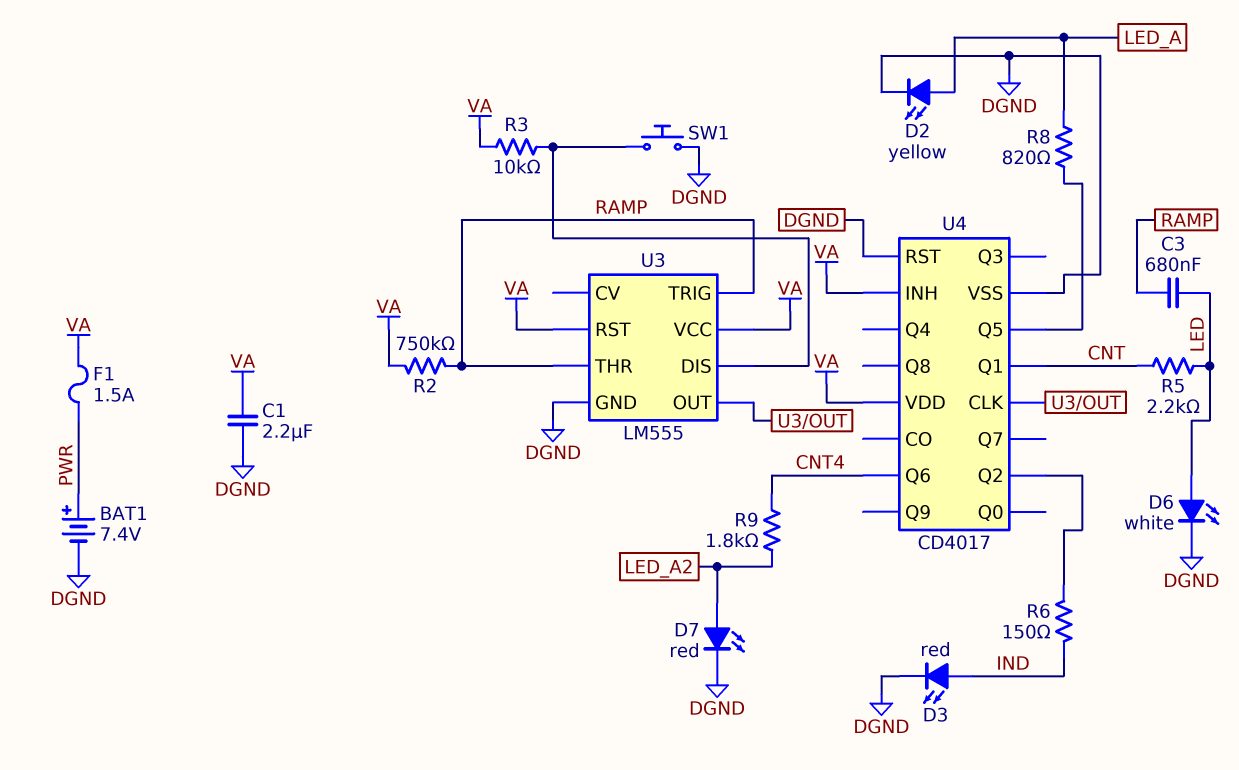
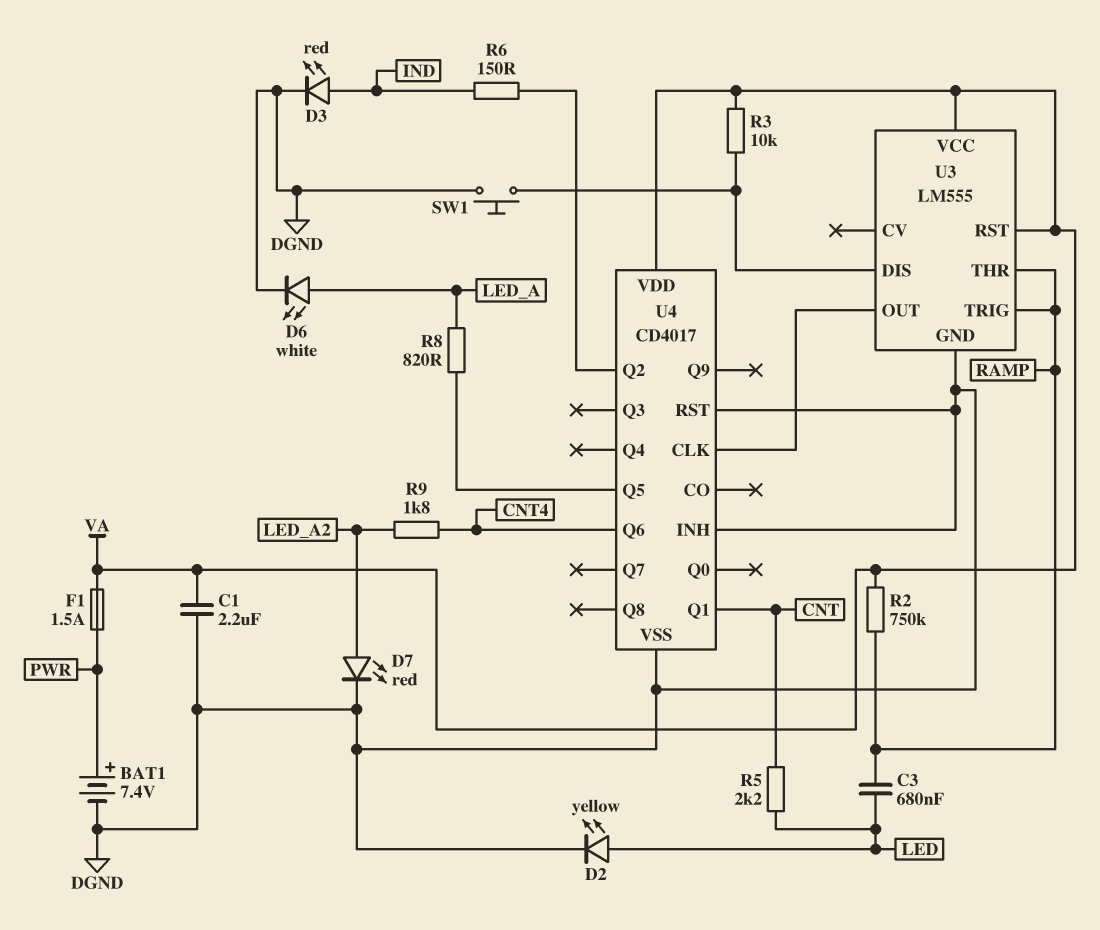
D2: LED yellow (A LED_A, K DGND) -> LED yellow (A LED, K DGND)
D6: LED white (A LED, K DGND) -> LED white (A LED_A, K DGND)
U4 pin INH: VA -> DGND

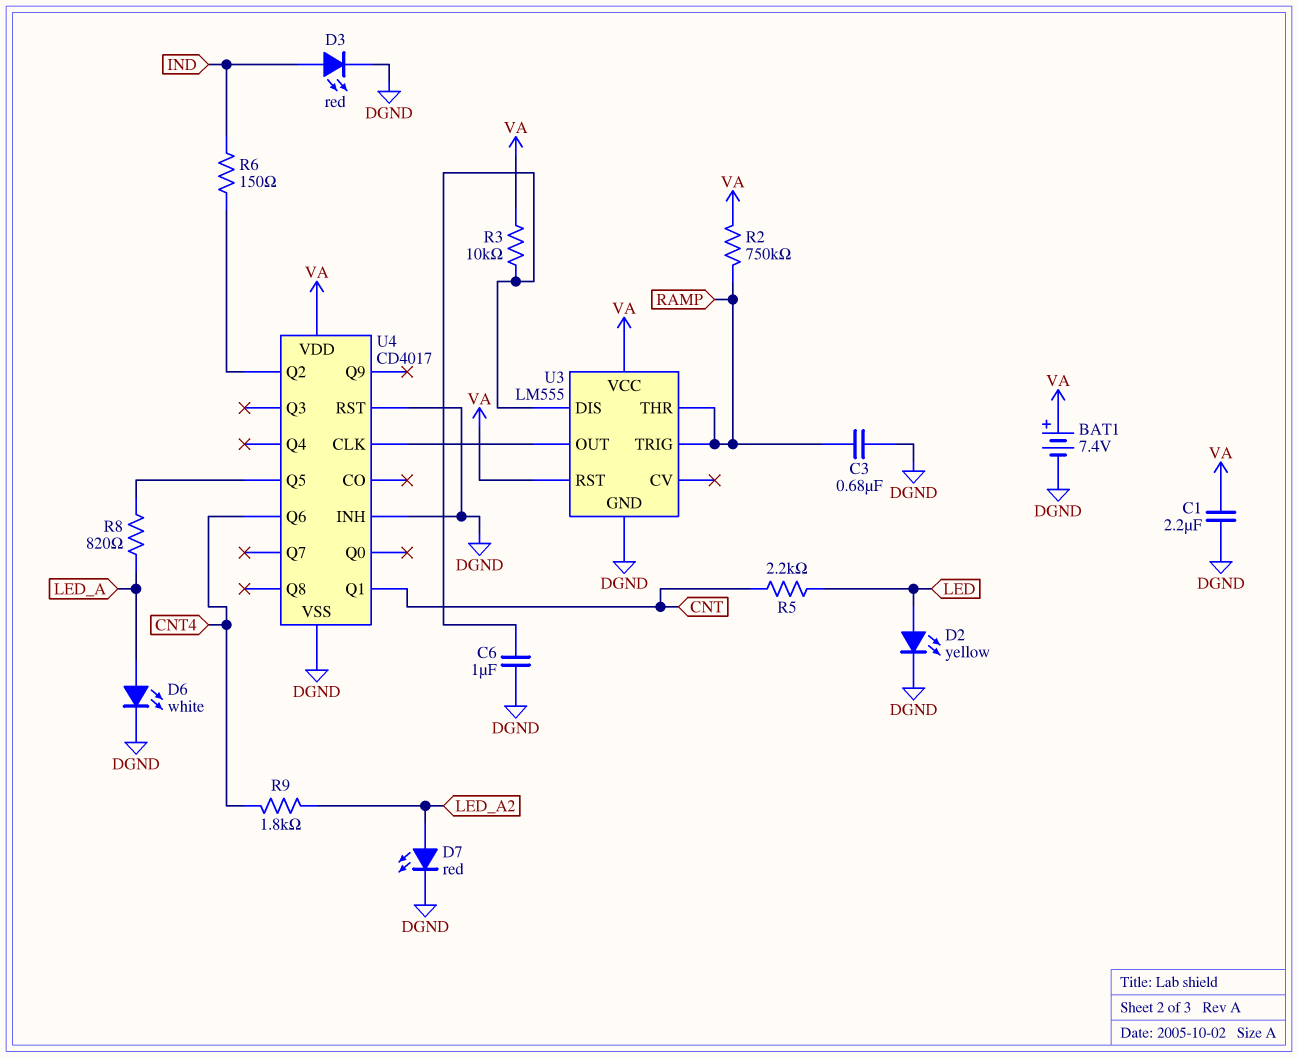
BAT1: 7.4V (plus PWR, minus DGND) -> 7.4V (plus VA, minus DGND)
C3: 680nF (LED, RAMP) -> 680nF (DGND, RAMP)
C6: none -> 1uF (DGND, U3/DIS)
F1: 1.5A (PWR, VA) -> none
SW1: button (DGND, U3/DIS) -> none

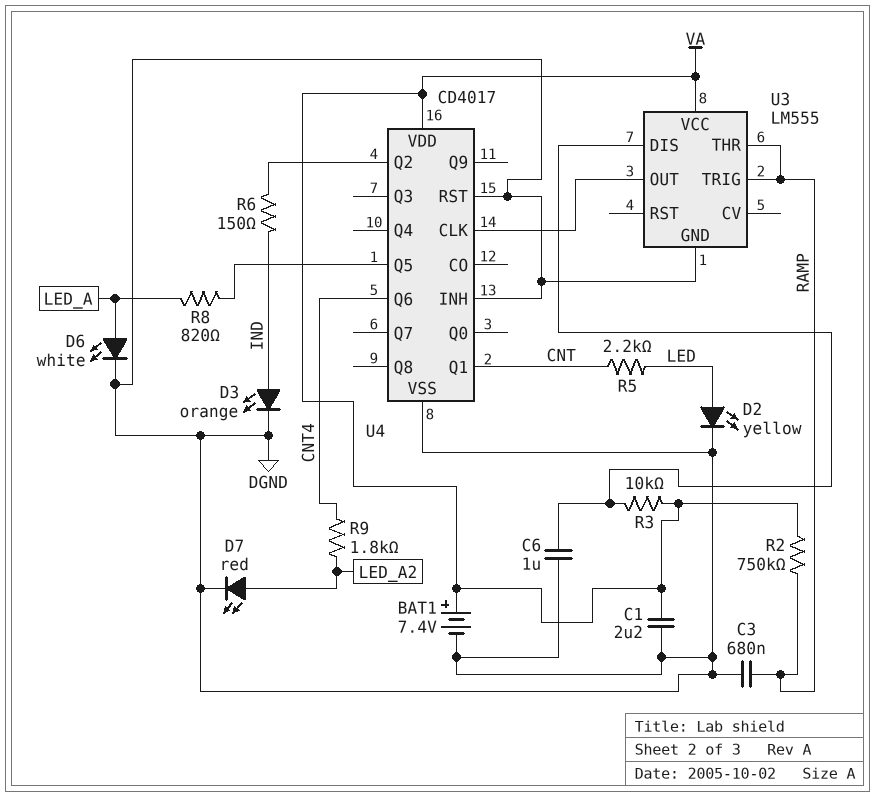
D3: LED red (A IND, K DGND) -> LED orange (A IND, K DGND)
U3 pin RST: VA -> none

